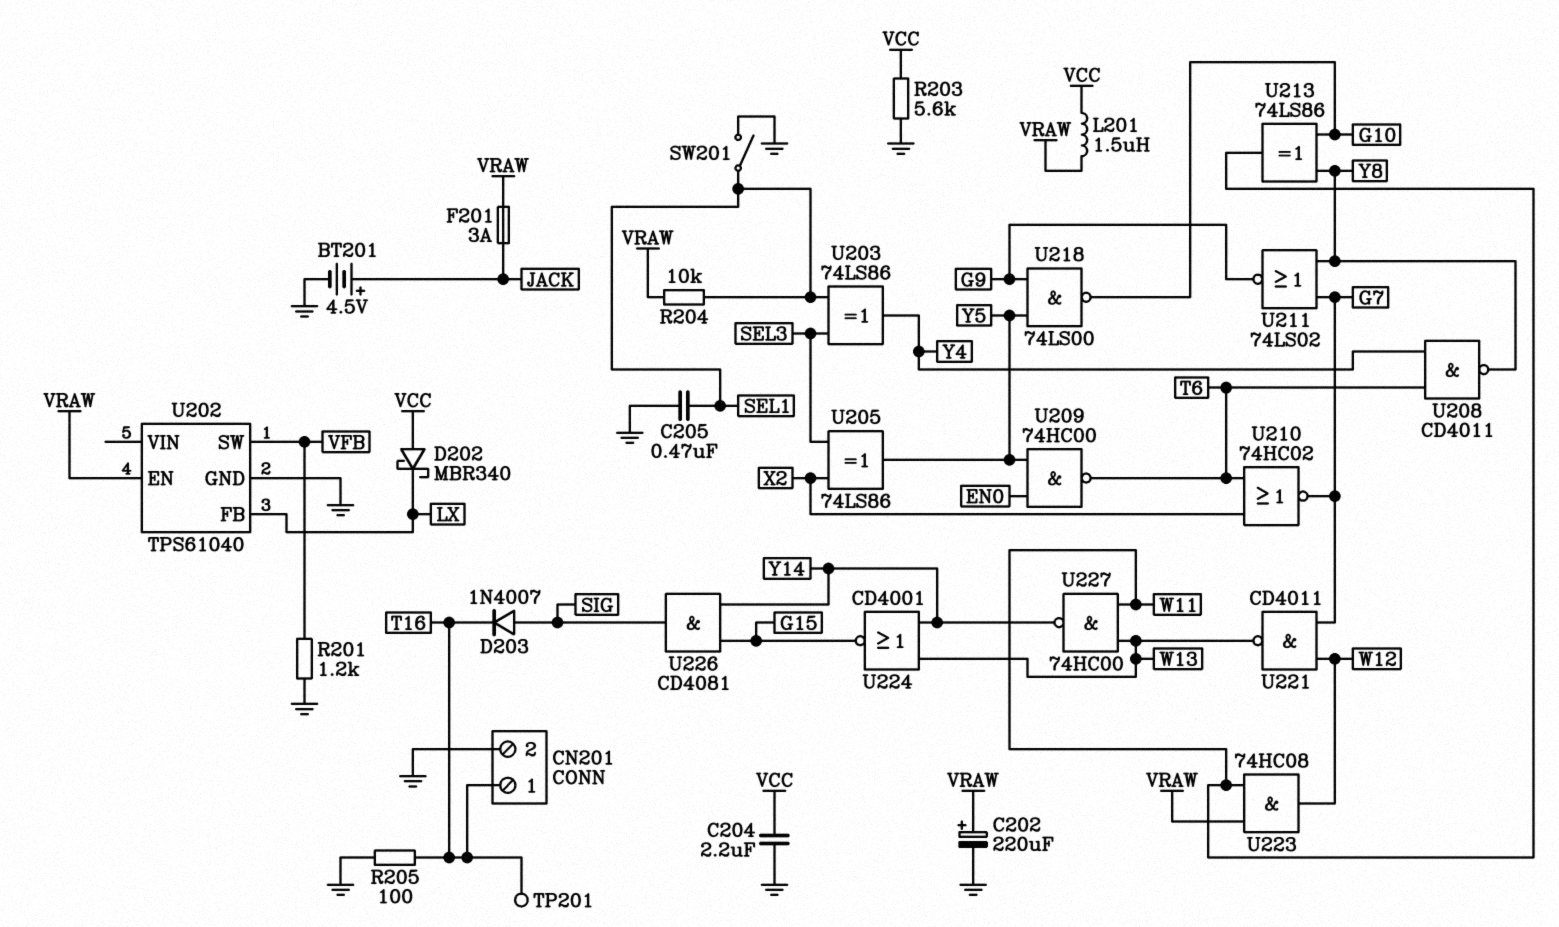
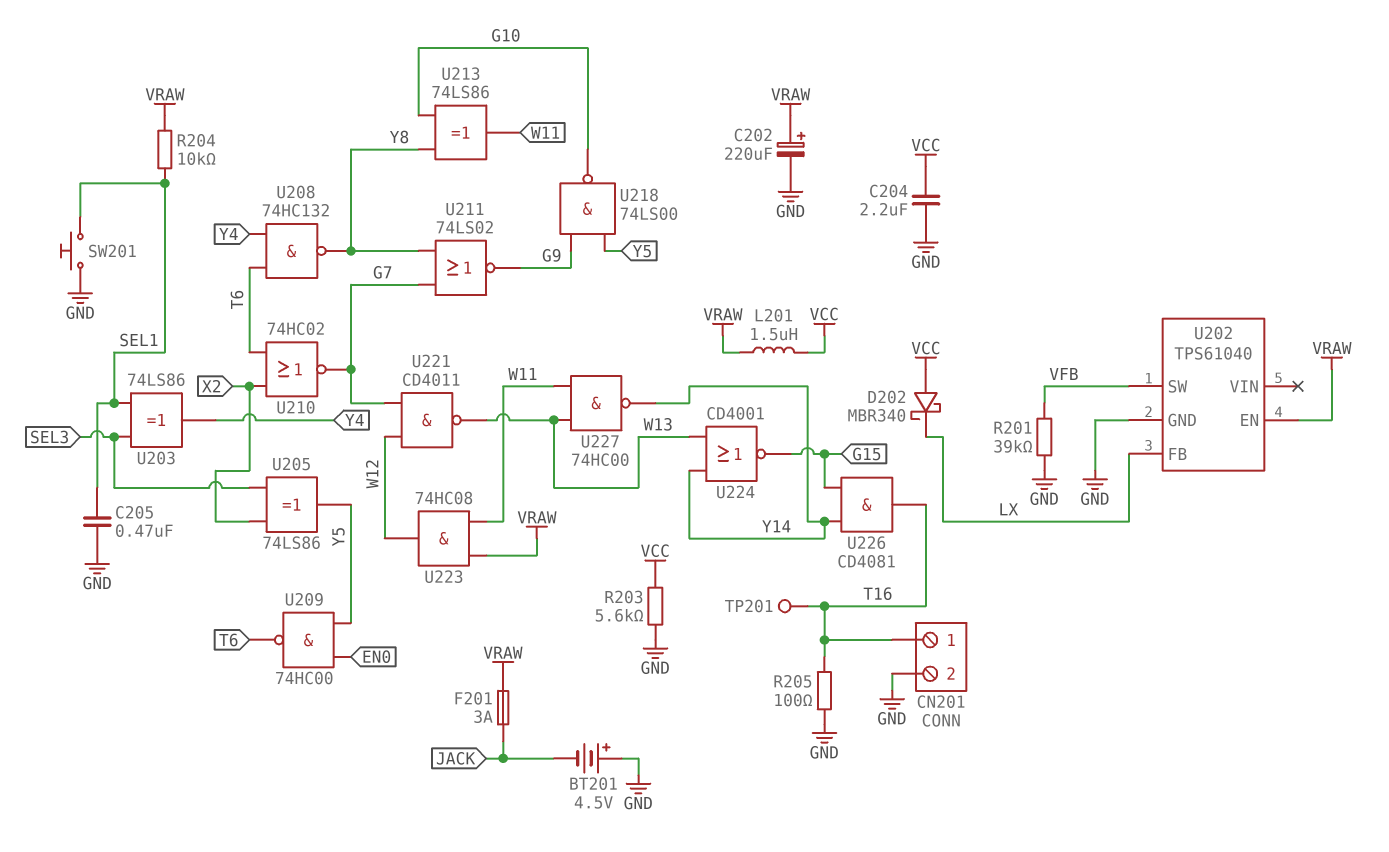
BT201: 4.5V (plus JACK, minus GND) -> 4.5V (plus GND, minus JACK)
D203: diode 1N4007 (A SIG, K T16) -> none
R201: 1.2k (GND, VFB) -> 39k (GND, VFB)
SW201: switch (GND, SEL1) -> button (GND, SEL1)
U208: NAND CD4011 (in T6, in Y4, out Y8) -> NAND 74HC132 (in T6, in Y4, out Y8)
U226: AND CD4081 (in G15, in Y14, out SIG) -> AND CD4081 (in G15, in Y14, out T16)

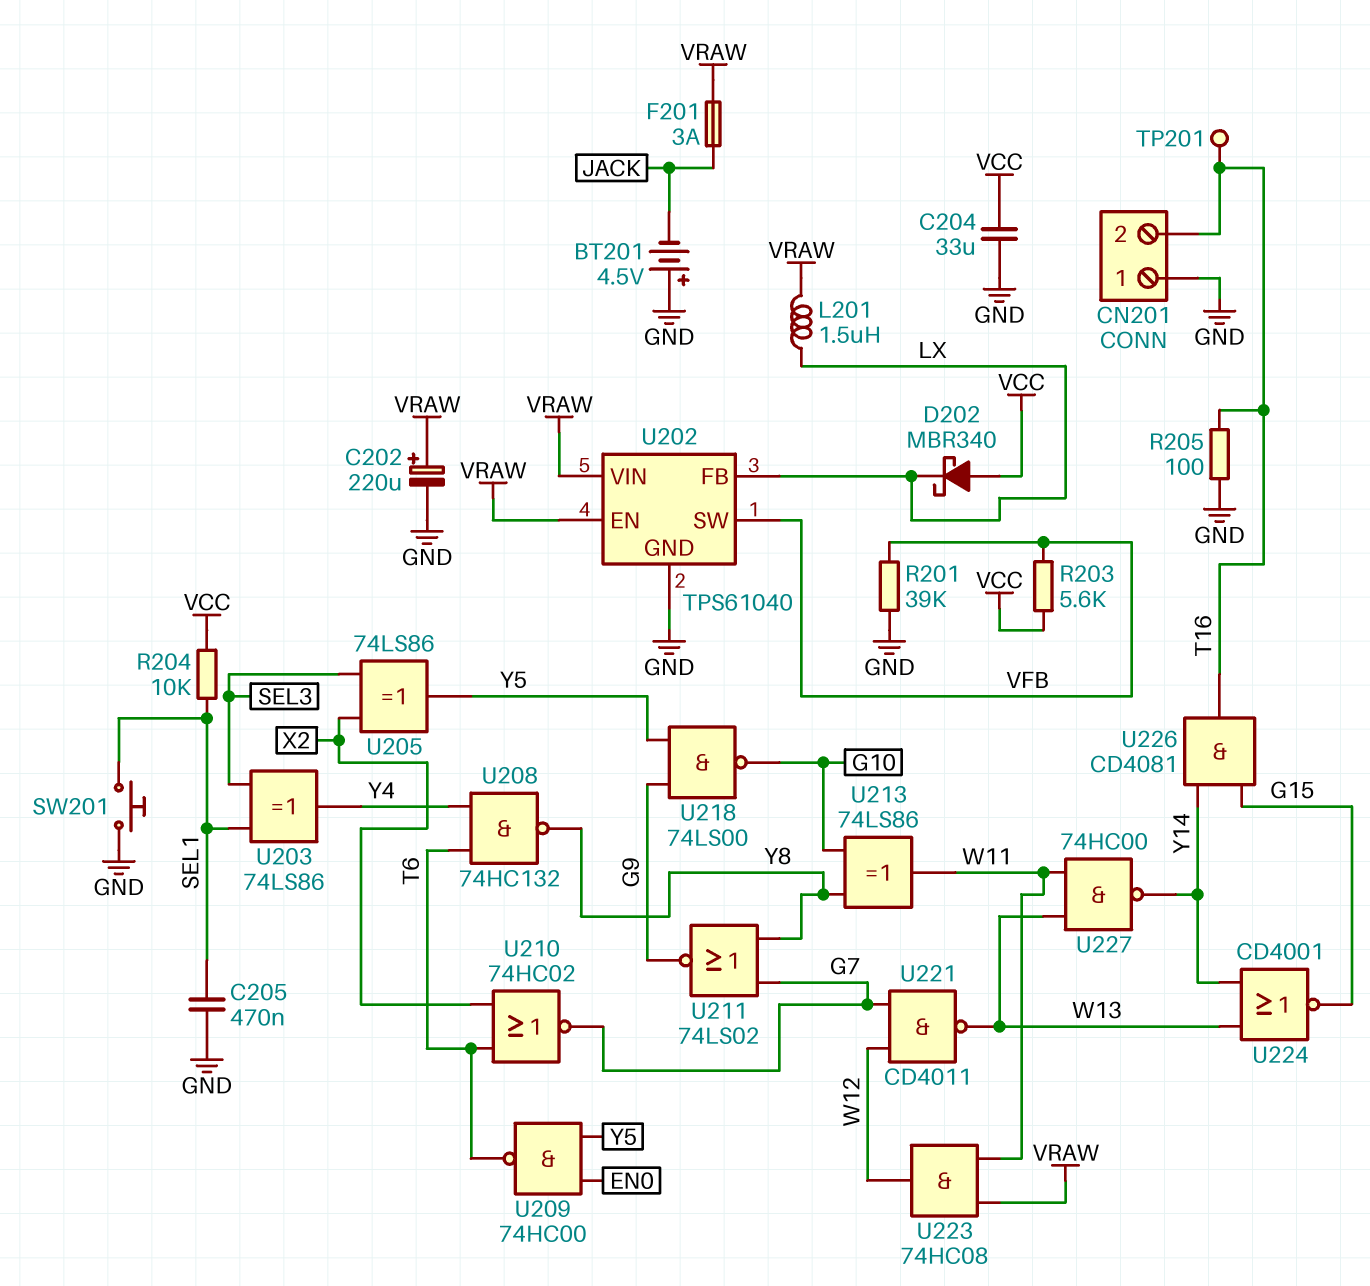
C204: 2.2uF (GND, VCC) -> 33uF (GND, VCC)
CN201 pin 1: T16 -> GND
CN201 pin 2: GND -> T16
L201: 1.5uH (VCC, VRAW) -> 1.5uH (LX, VRAW)
R203: 5.6k (GND, VCC) -> 5.6k (VCC, VFB)
R204: 10k (SEL1, VRAW) -> 10k (SEL1, VCC)
U202 pin VIN: none -> VRAW

